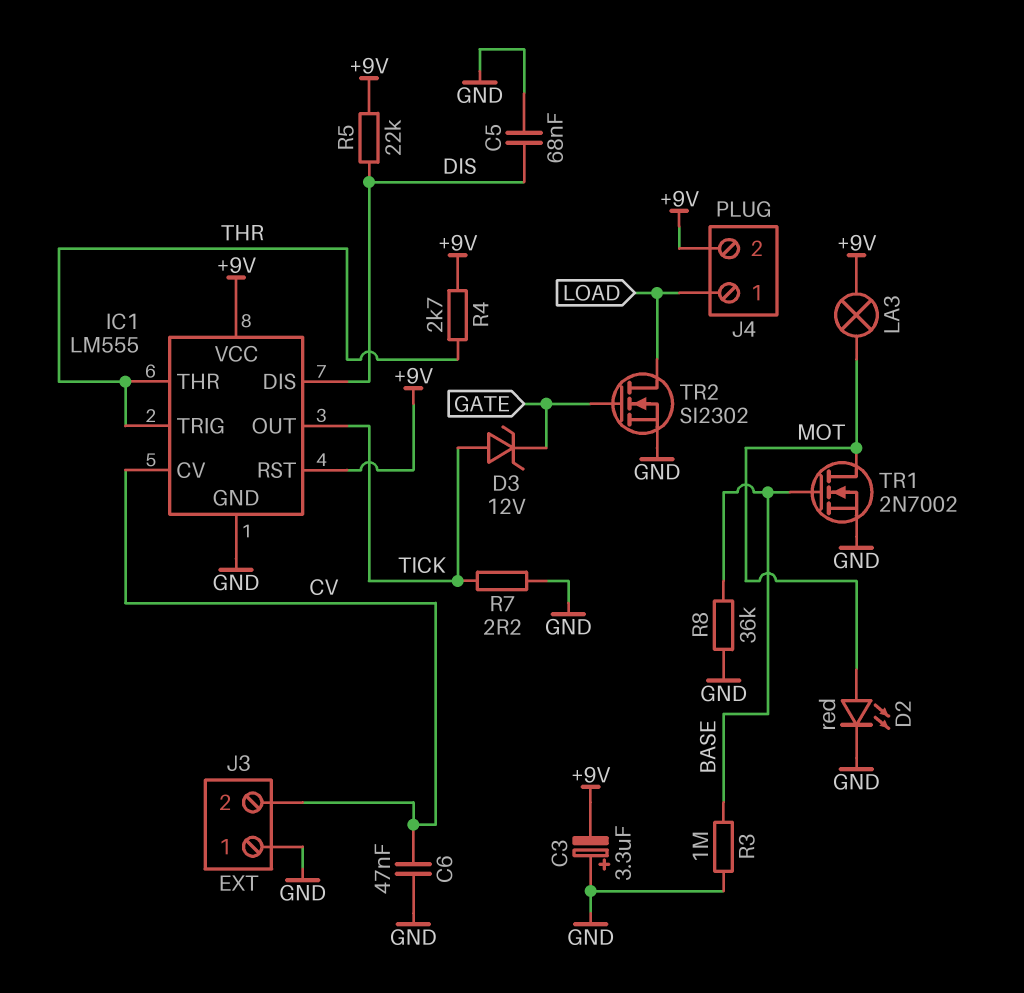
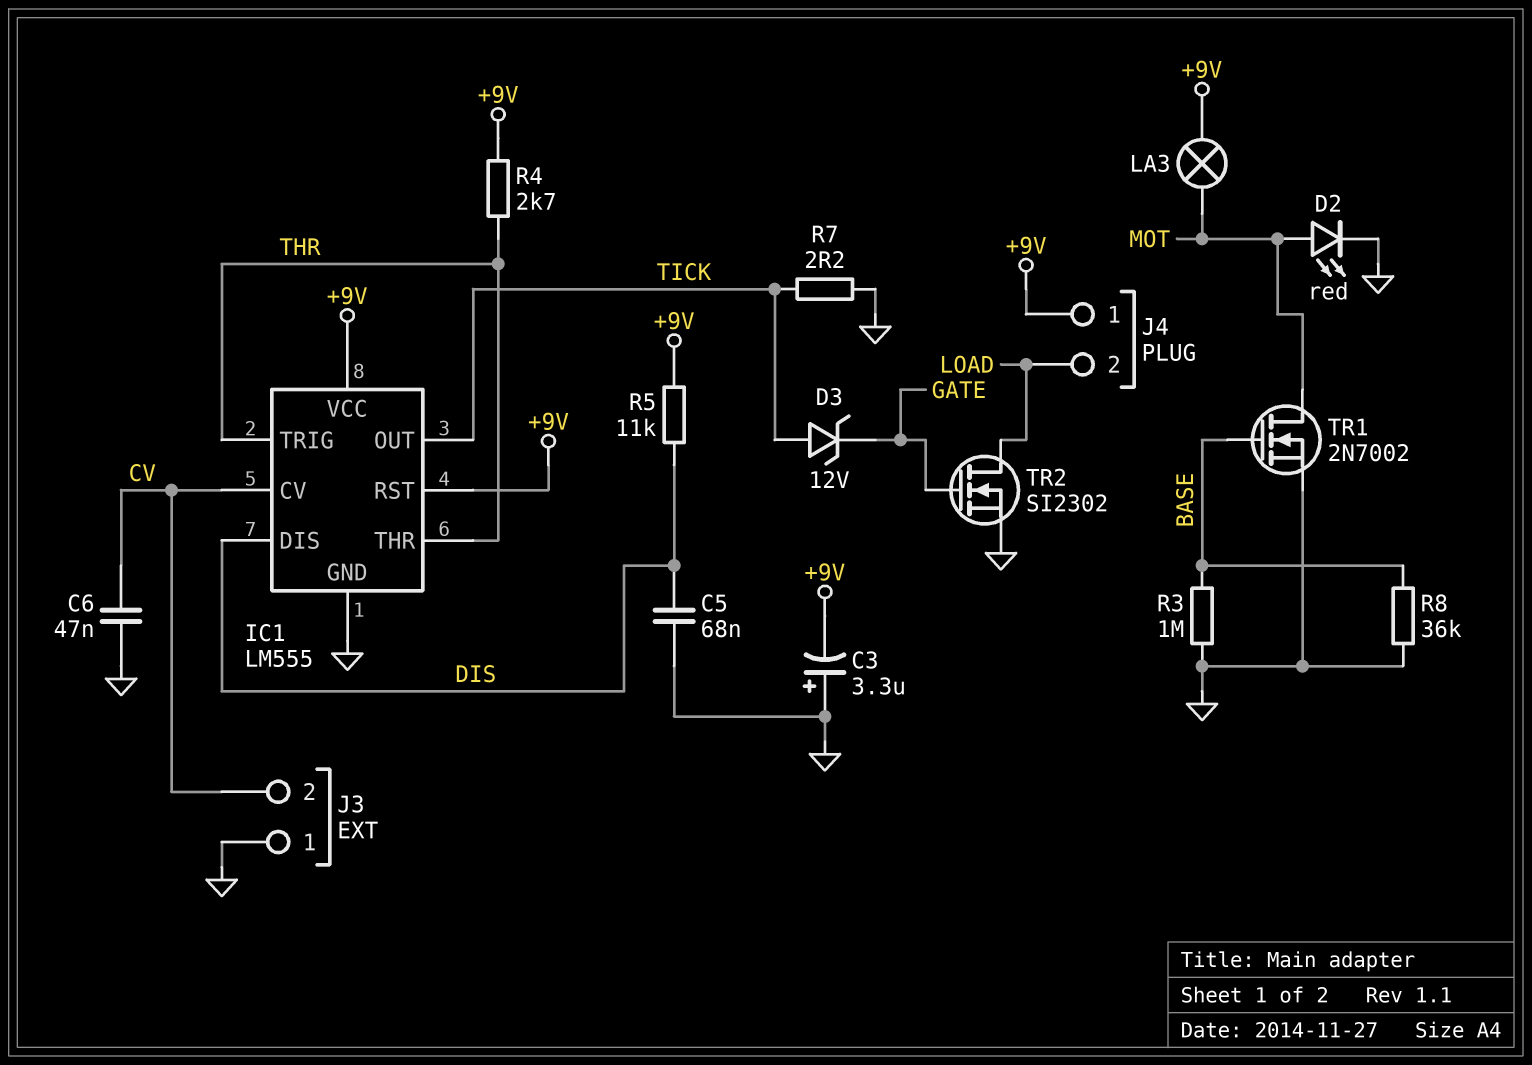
J4 pin 1: LOAD -> +9V
J4 pin 2: +9V -> LOAD
R5: 22k (+9V, DIS) -> 11k (+9V, DIS)

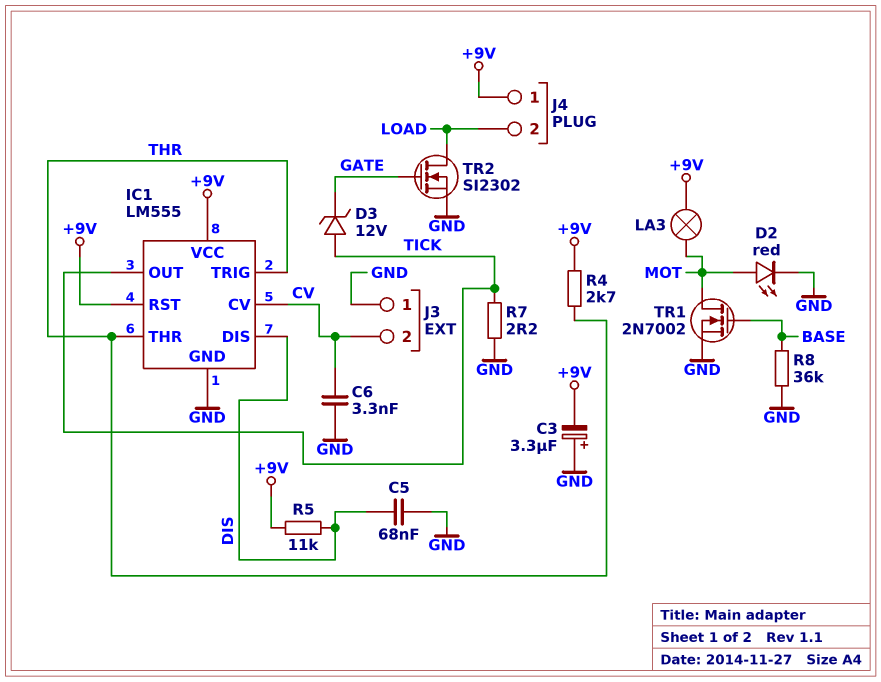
C6: 47nF (CV, GND) -> 3.3nF (CV, GND)
R3: 1M (BASE, GND) -> none

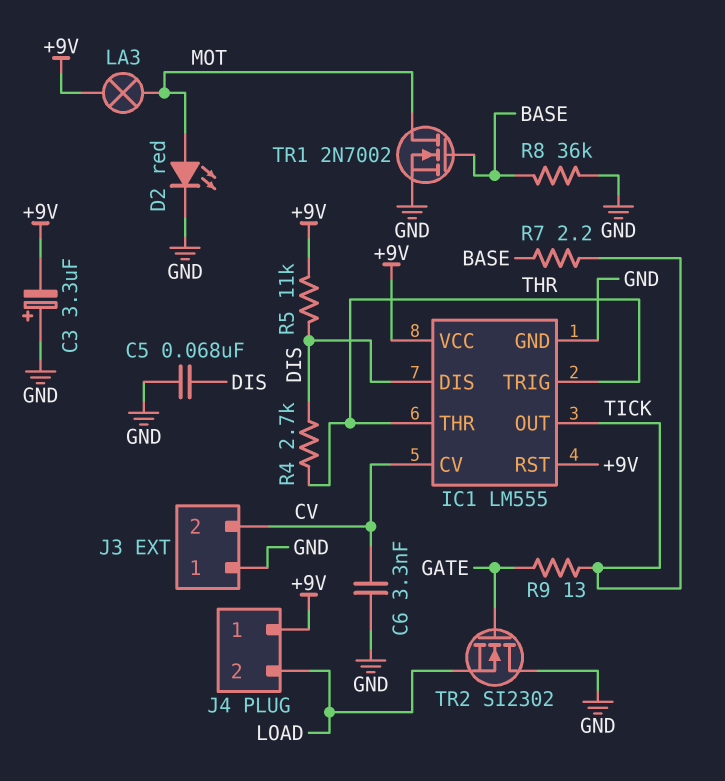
D3: zener 12V (A TICK, K GATE) -> none
R4: 2.7k (+9V, THR) -> 2.7k (DIS, THR)
R7: 2.2 (GND, TICK) -> 2.2 (BASE, TICK)
R9: none -> 13 (GATE, TICK)
TR2: NMOS SI2302 (G GATE, D LOAD, S GND) -> NMOS SI2302 (G GATE, D GND, S LOAD)

